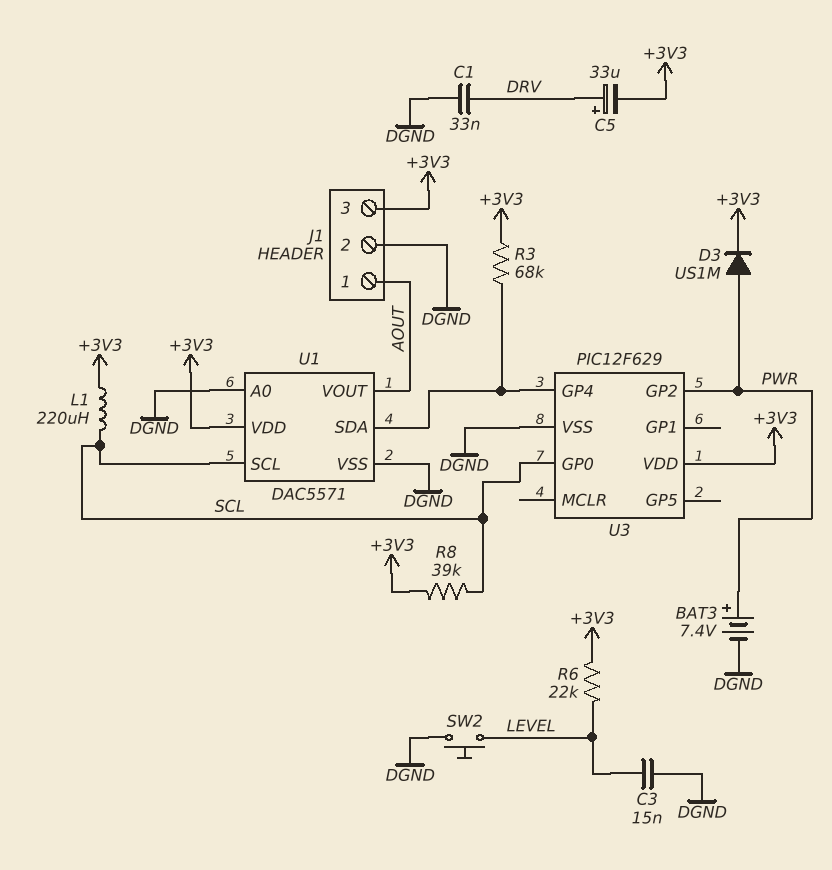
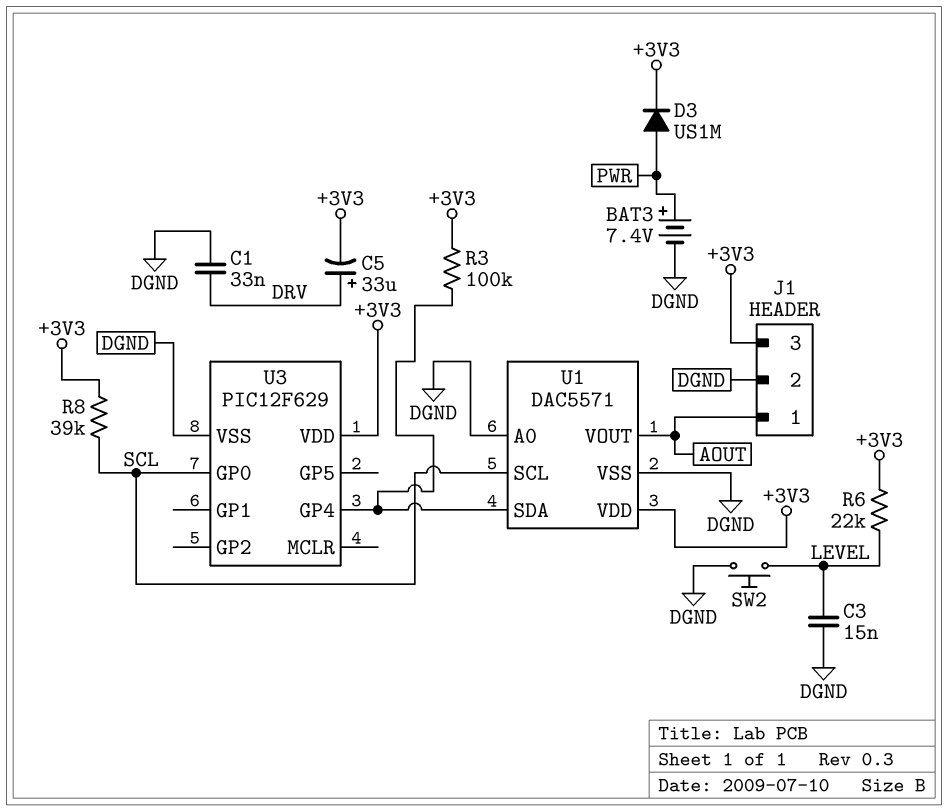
L1: 220uH (+3V3, SCL) -> none
R3: 68k (+3V3, U1/SDA) -> 100k (+3V3, U1/SDA)
U3 pin GP2: PWR -> none

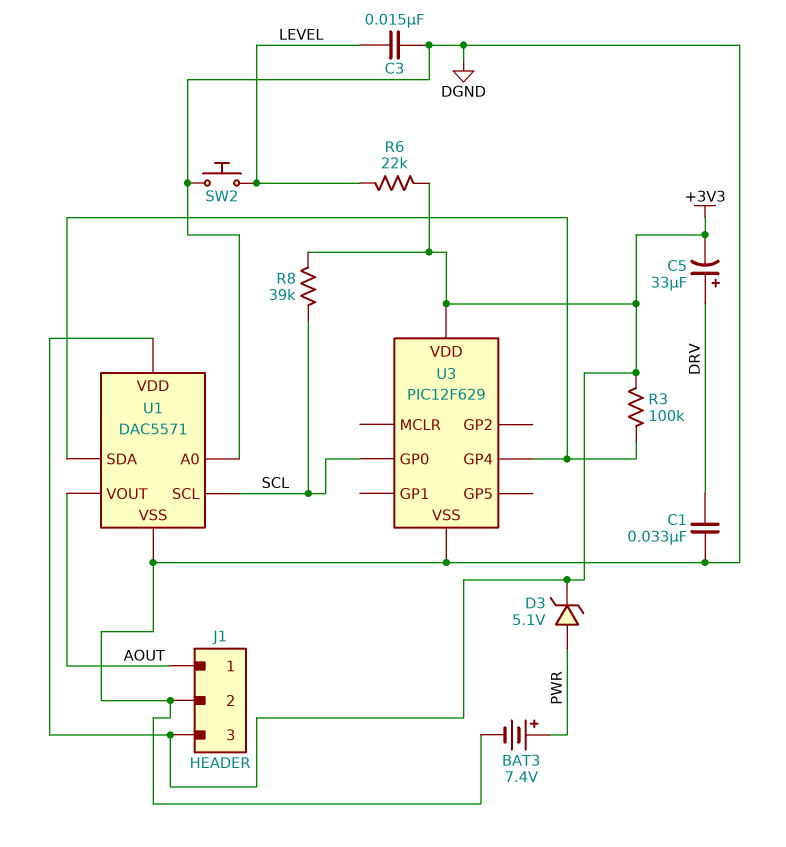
D3: diode US1M (A PWR, K +3V3) -> zener 5.1V (A PWR, K +3V3)

